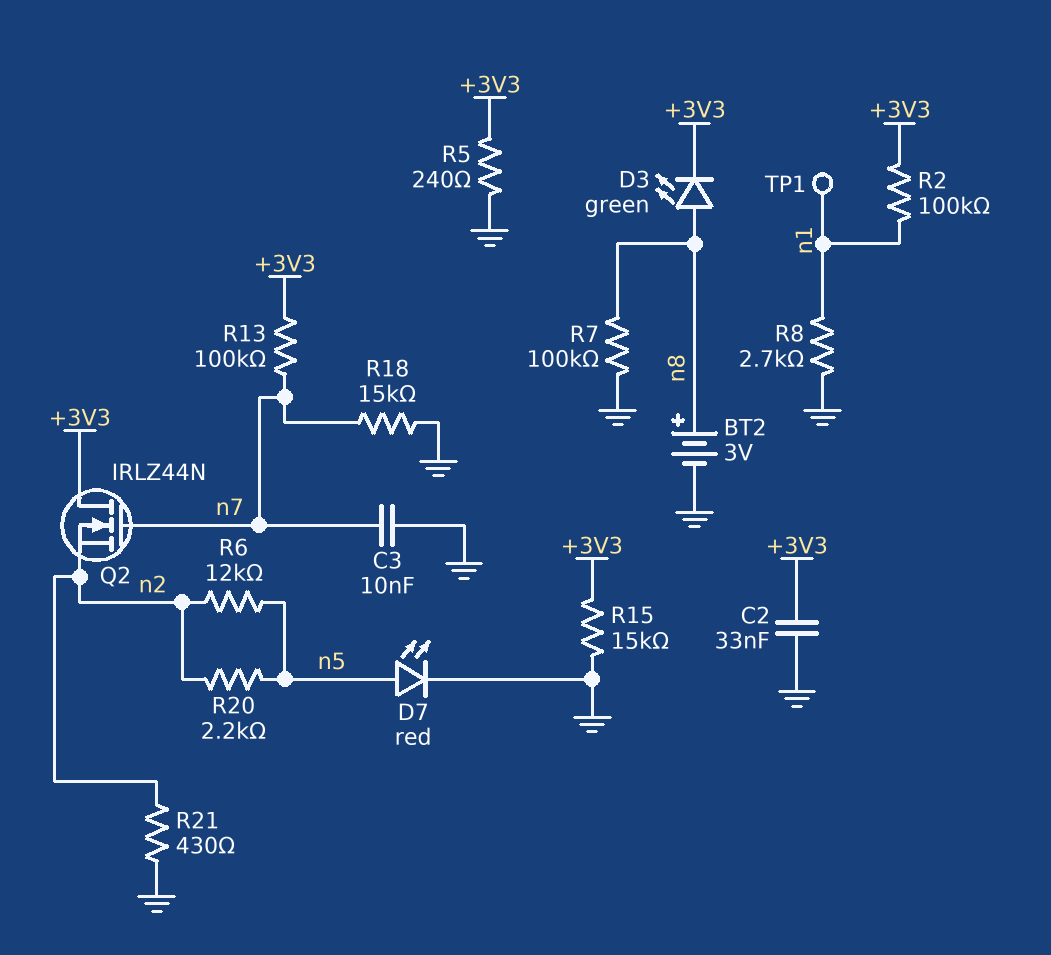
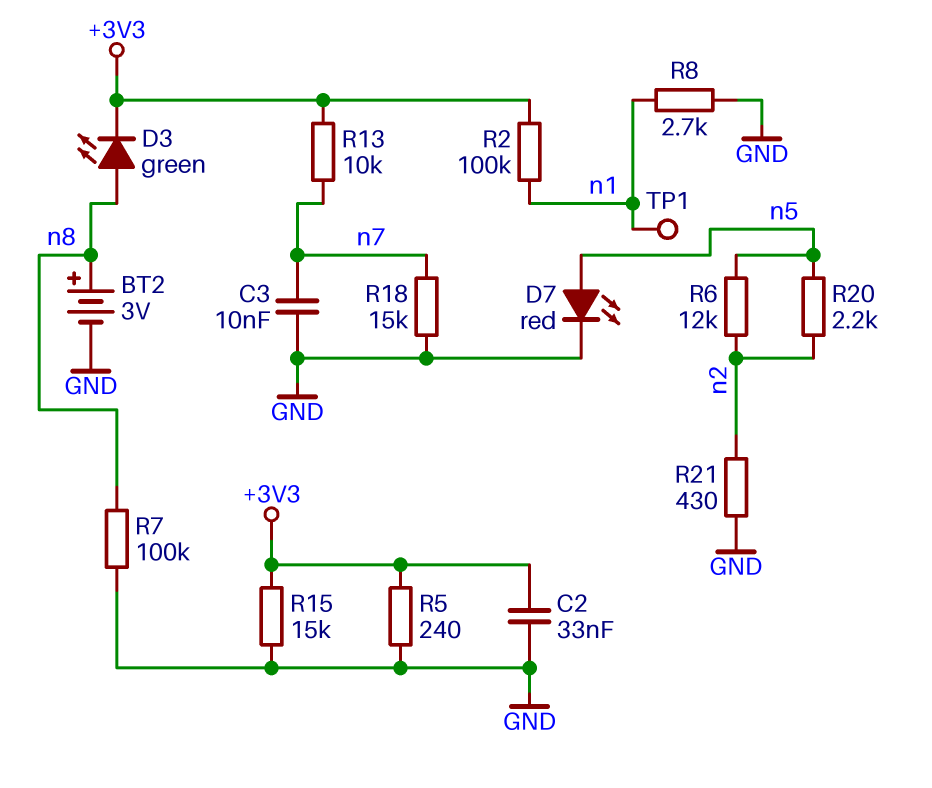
Q2: NMOS IRLZ44N (G n7, D +3V3, S n2) -> none
R13: 100k (+3V3, n7) -> 10k (+3V3, n7)

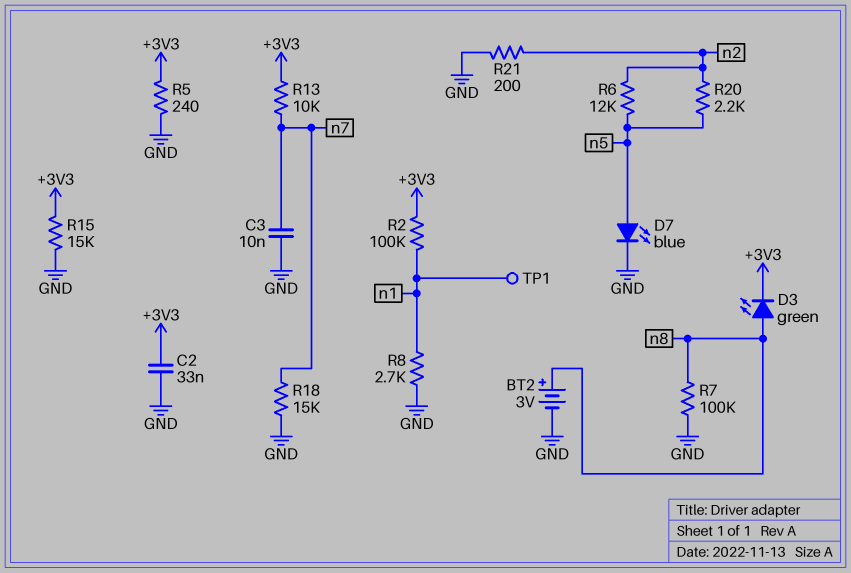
D7: LED red (A n5, K GND) -> LED blue (A n5, K GND)
R21: 430 (GND, n2) -> 200 (GND, n2)

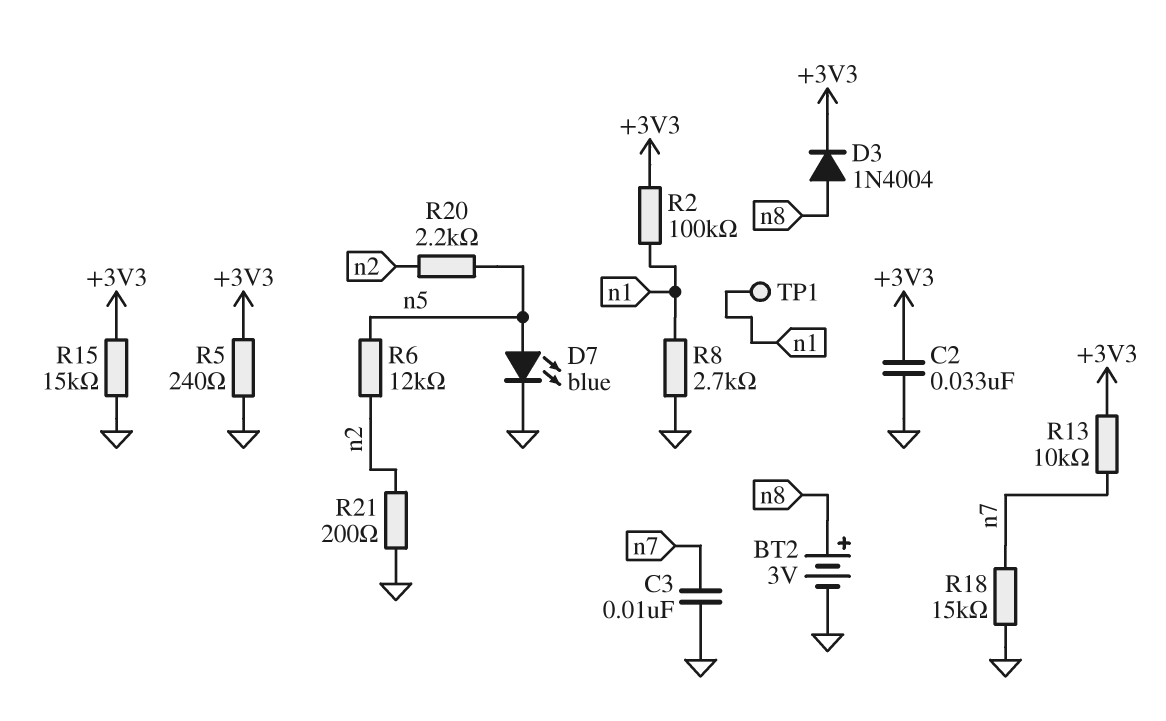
D3: LED green (A n8, K +3V3) -> diode 1N4004 (A n8, K +3V3)
R7: 100k (GND, n8) -> none

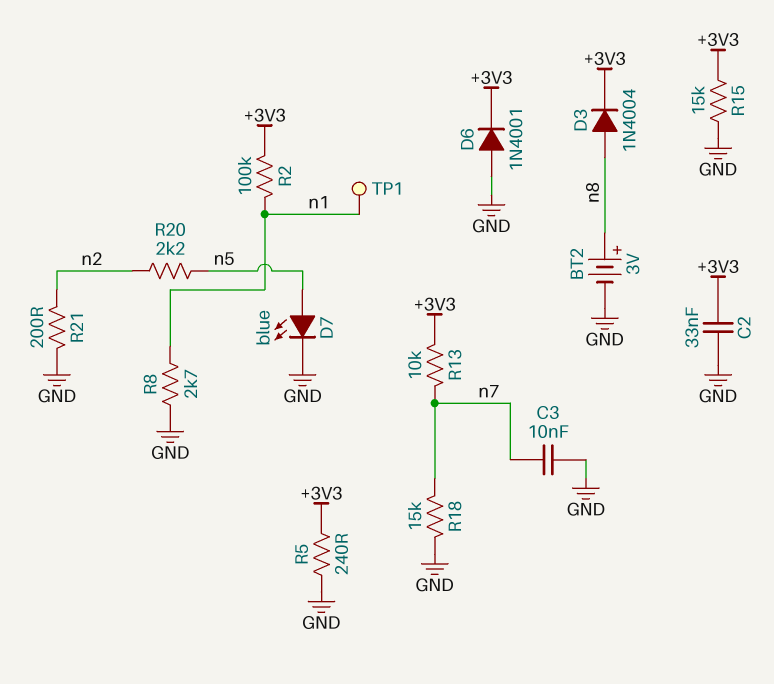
D6: none -> diode 1N4001 (A GND, K +3V3)
R6: 12k (n2, n5) -> none

